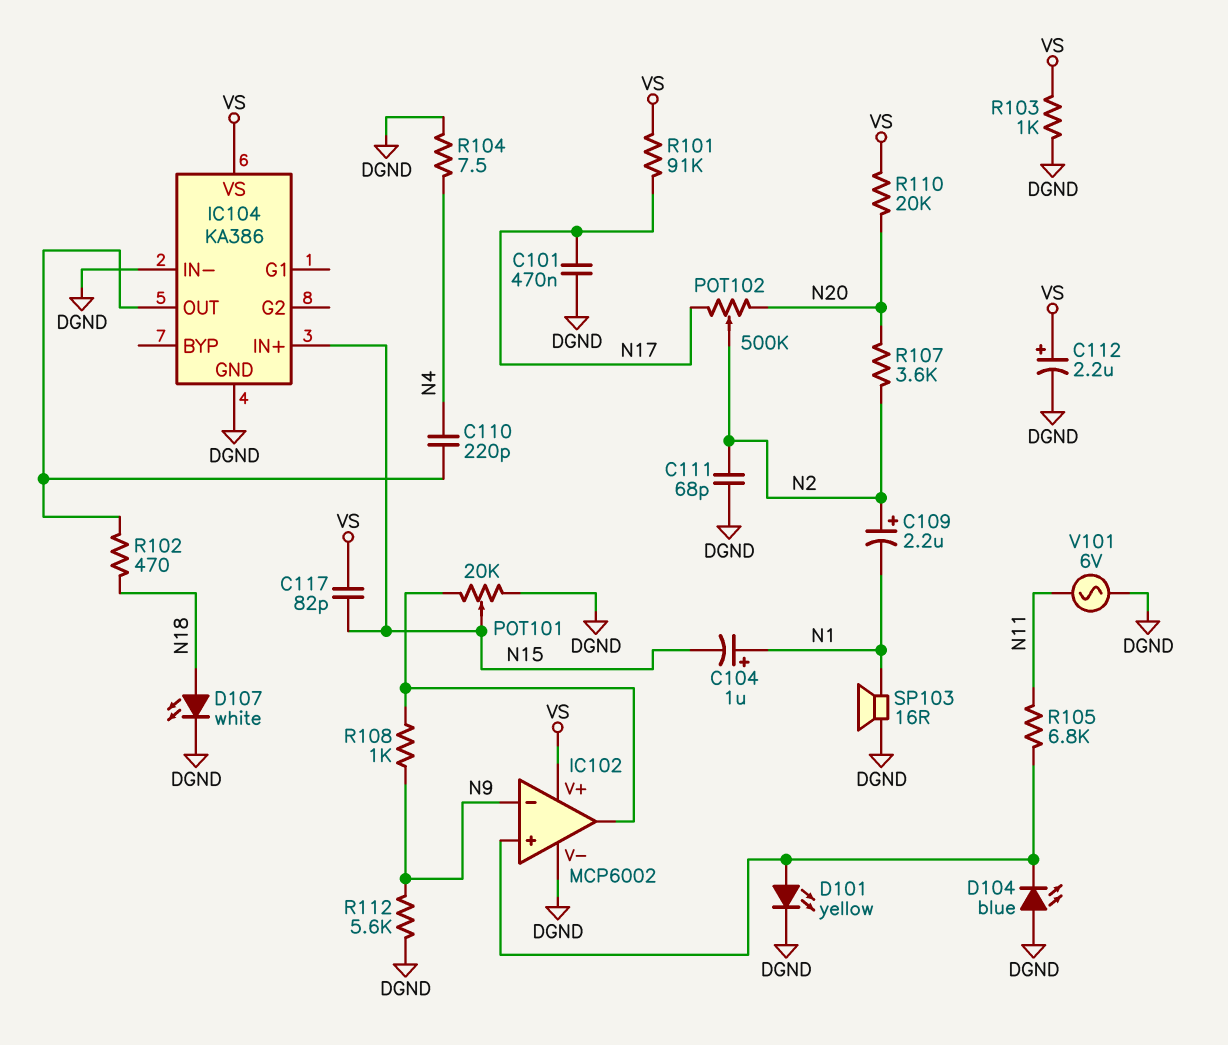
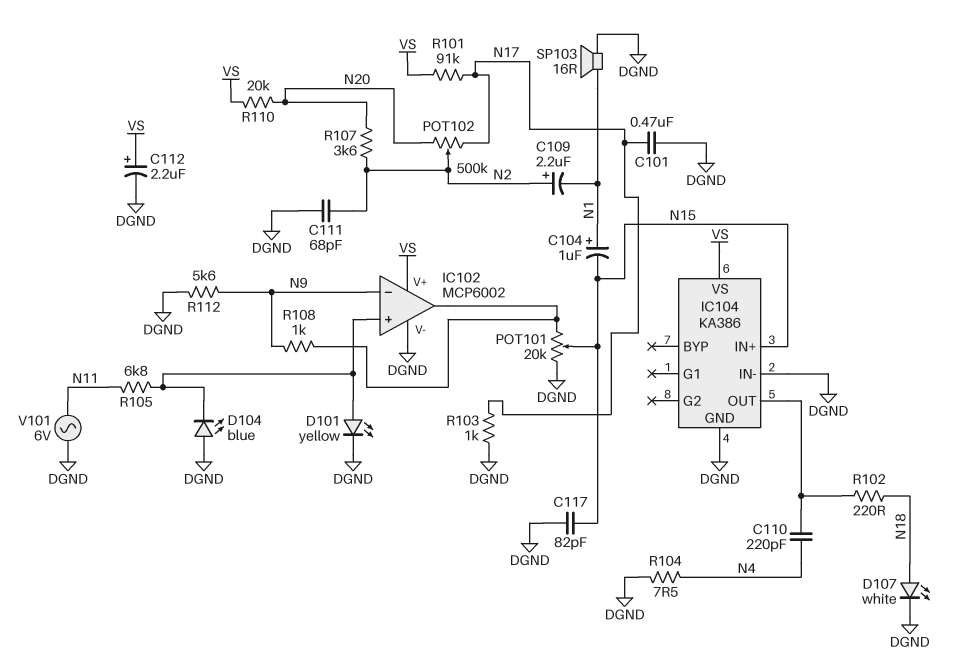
C117: 82pF (N15, VS) -> 82pF (DGND, N15)
R102: 470 (IC104/OUT, N18) -> 220 (IC104/OUT, N18)
R103: 1k (DGND, VS) -> 1k (DGND, N17)

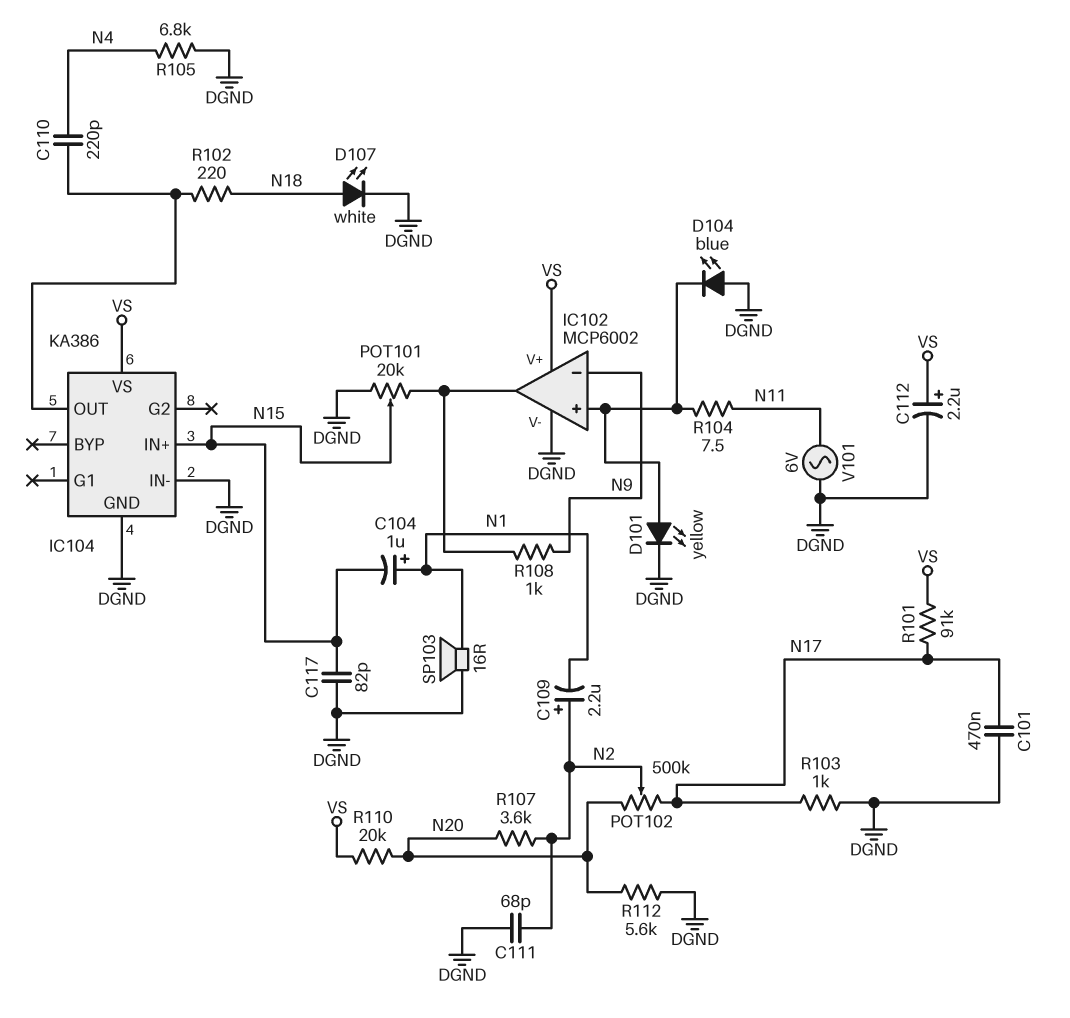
R104: 7.5 (DGND, N4) -> 7.5 (IC102/in+, N11)
R105: 6.8k (IC102/in+, N11) -> 6.8k (DGND, N4)
R112: 5.6k (DGND, N9) -> 5.6k (DGND, N20)

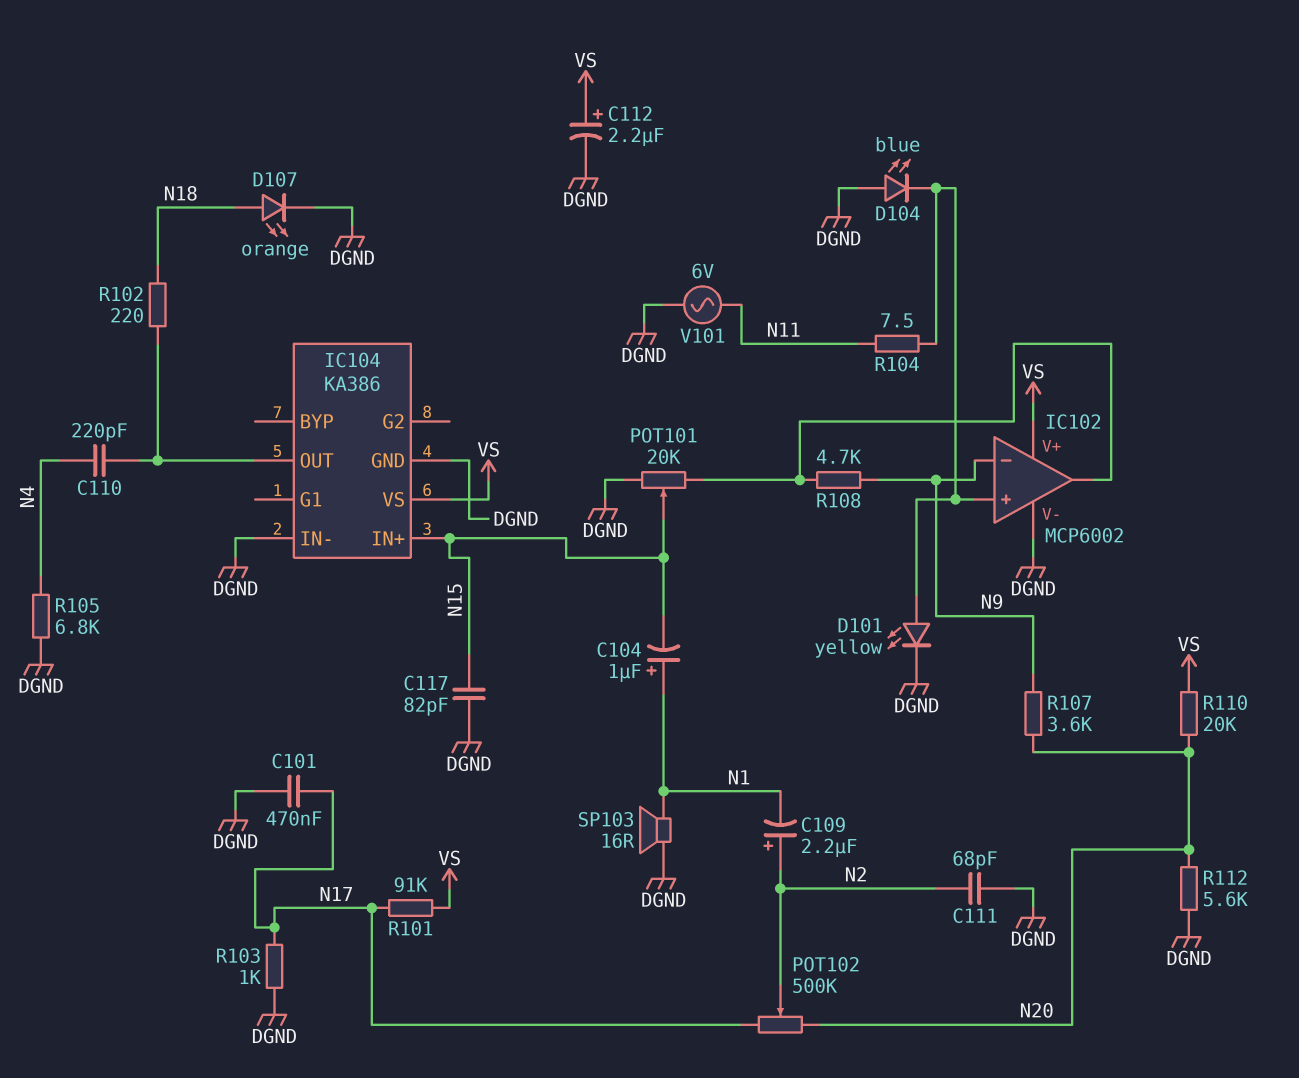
D107: LED white (A N18, K DGND) -> LED orange (A N18, K DGND)
R107: 3.6k (N2, N20) -> 3.6k (N9, N20)
R108: 1k (IC102/out, N9) -> 4.7k (IC102/out, N9)

